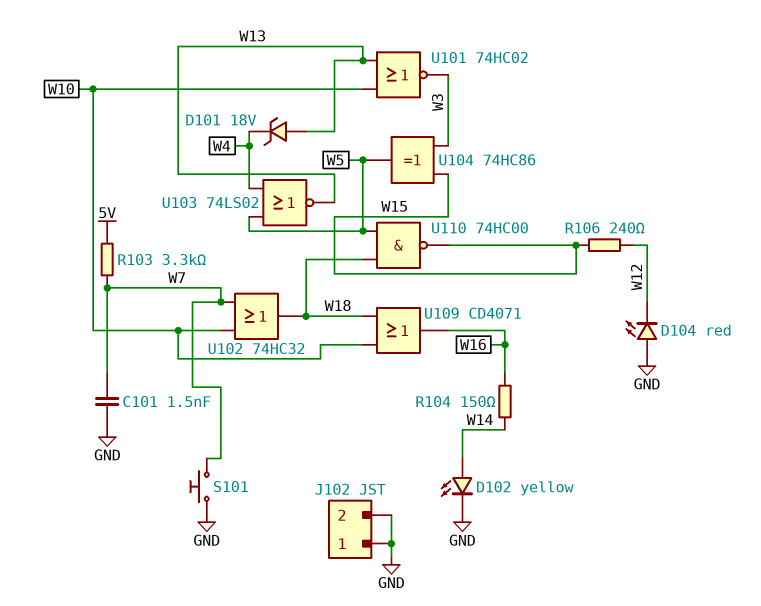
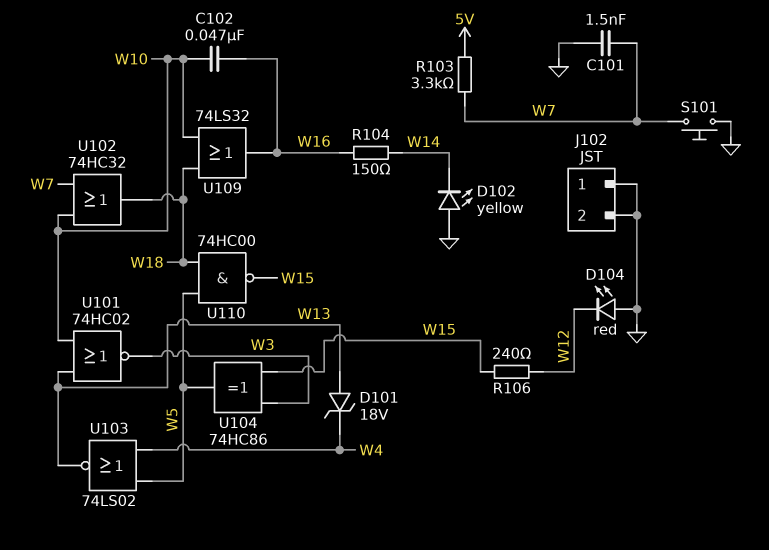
C102: none -> 47nF (W10, W16)
D102: LED yellow (A W14, K GND) -> LED yellow (A GND, K W14)
U109: OR CD4071 (in W10, in W18, out W16) -> OR 74LS32 (in W10, in W18, out W16)

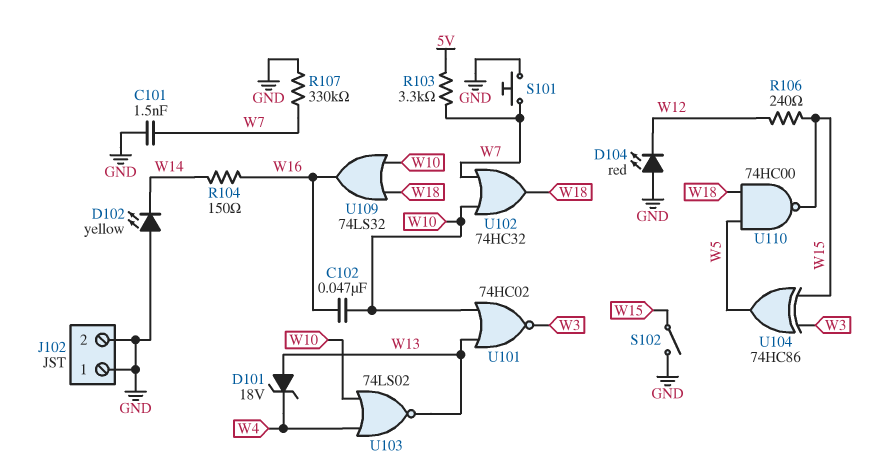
R107: none -> 330k (GND, W7)
S102: none -> switch (GND, W15)
U103: NOR 74LS02 (in W4, in W5, out W13) -> NOR 74LS02 (in W4, in W10, out W13)

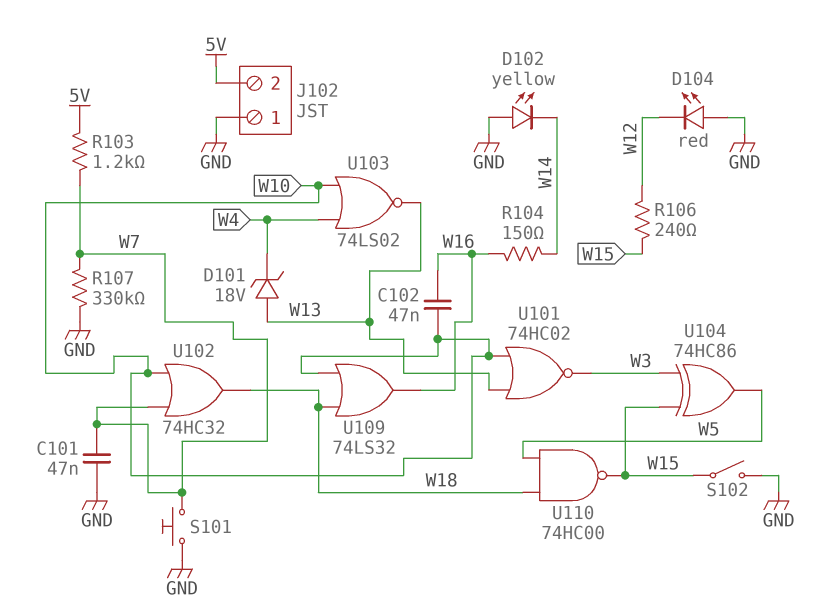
C101: 1.5nF (GND, W7) -> 47nF (GND, W7)
J102 pin 2: GND -> 5V
R103: 3.3k (5V, W7) -> 1.2k (5V, W7)

